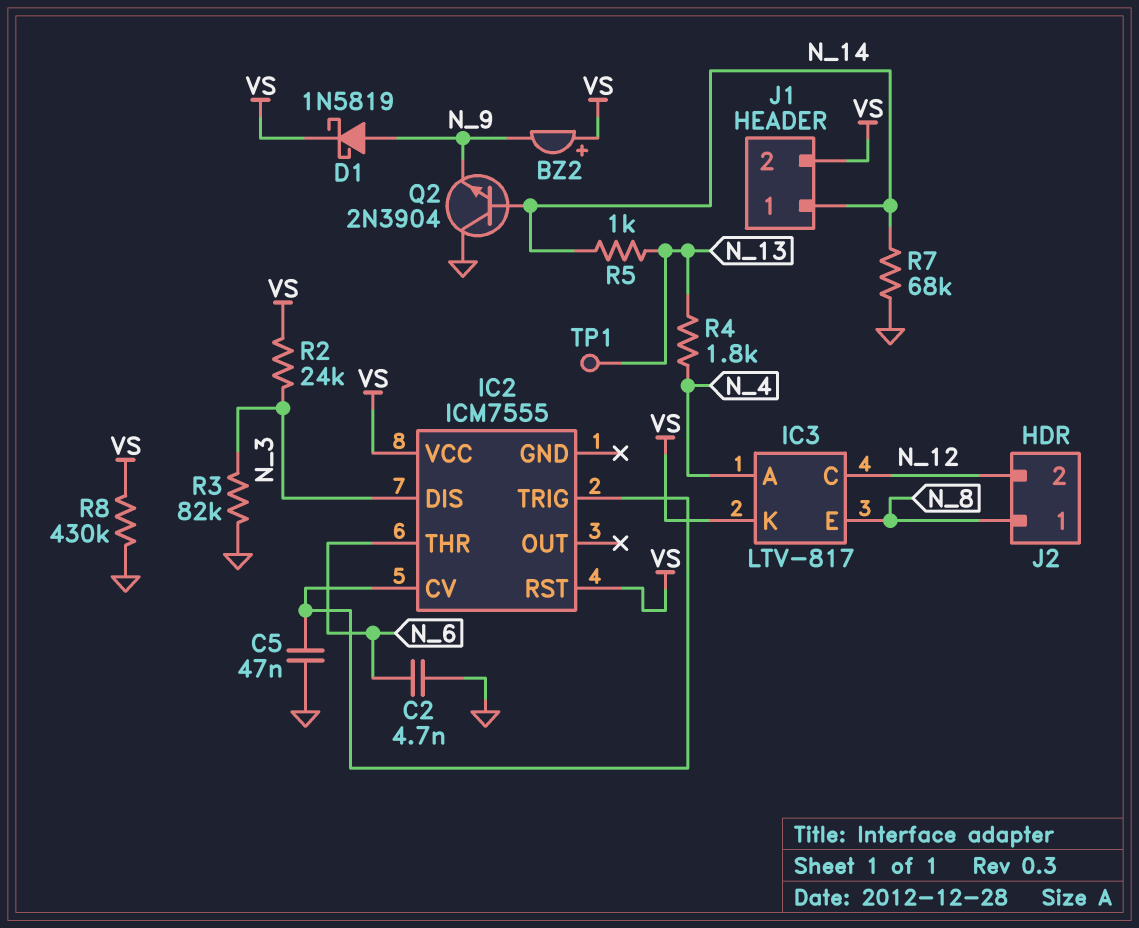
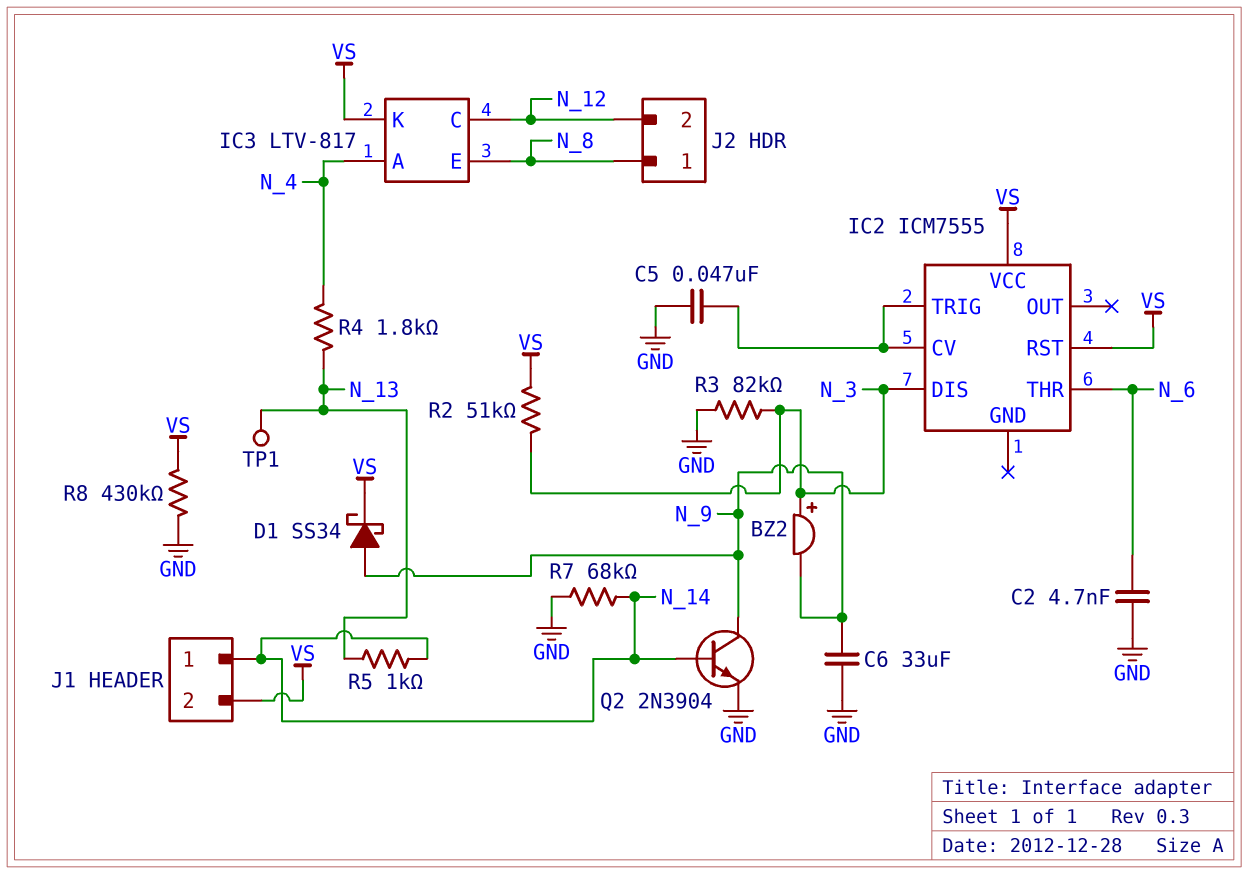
BZ2: buzzer (plus VS, minus N_9) -> buzzer (plus N_3, minus N_9)
C6: none -> 33uF (GND, N_9)
D1: schottky 1N5819 (A N_9, K VS) -> schottky SS34 (A N_9, K VS)
Q2: NPN 2N3904 (B N_14, C GND, E N_9) -> NPN 2N3904 (B N_14, C N_9, E GND)
R2: 24k (N_3, VS) -> 51k (N_3, VS)

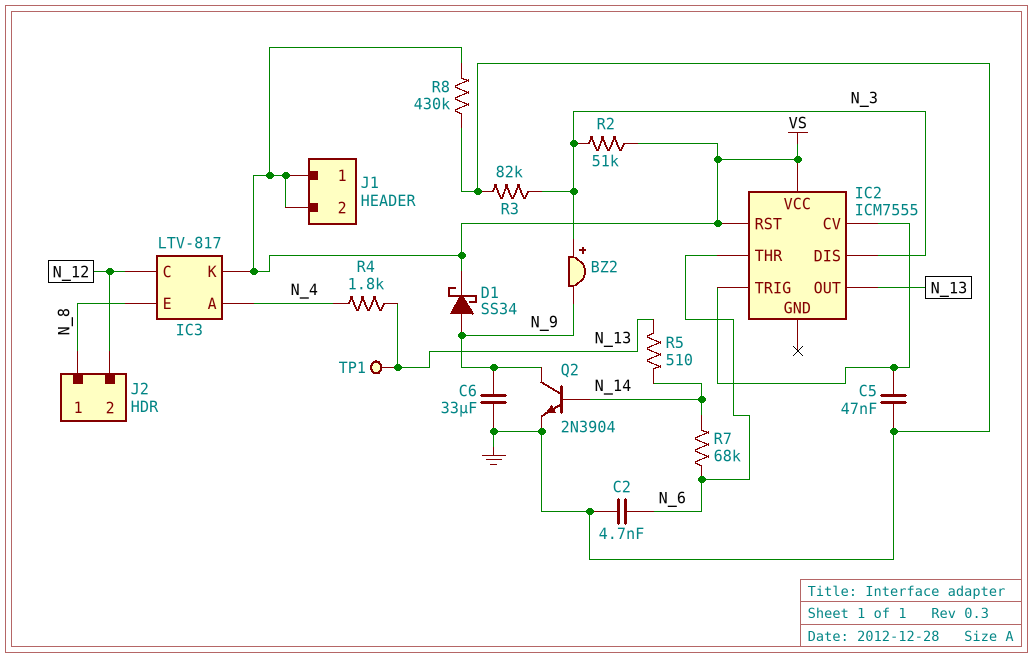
IC2 pin OUT: none -> N_13
J1 pin 1: N_14 -> VS
R5: 1k (N_13, N_14) -> 510 (N_13, N_14)
R7: 68k (GND, N_14) -> 68k (N_6, N_14)

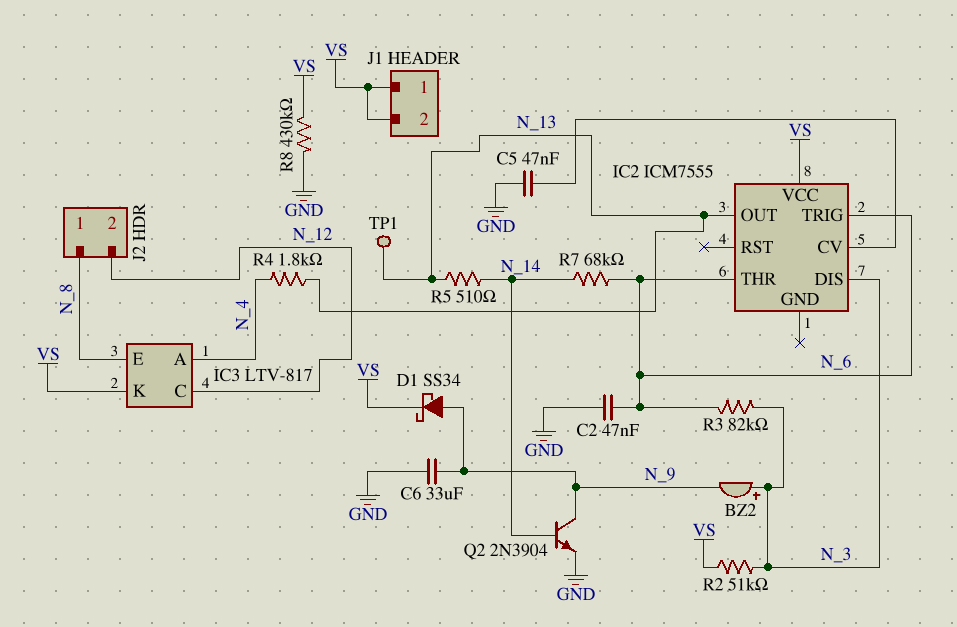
C2: 4.7nF (GND, N_6) -> 47nF (GND, N_6)
IC2 pin RST: VS -> none
IC2 pin TRIG: IC2/CV -> N_6
R3: 82k (GND, N_3) -> 82k (N_3, N_6)

